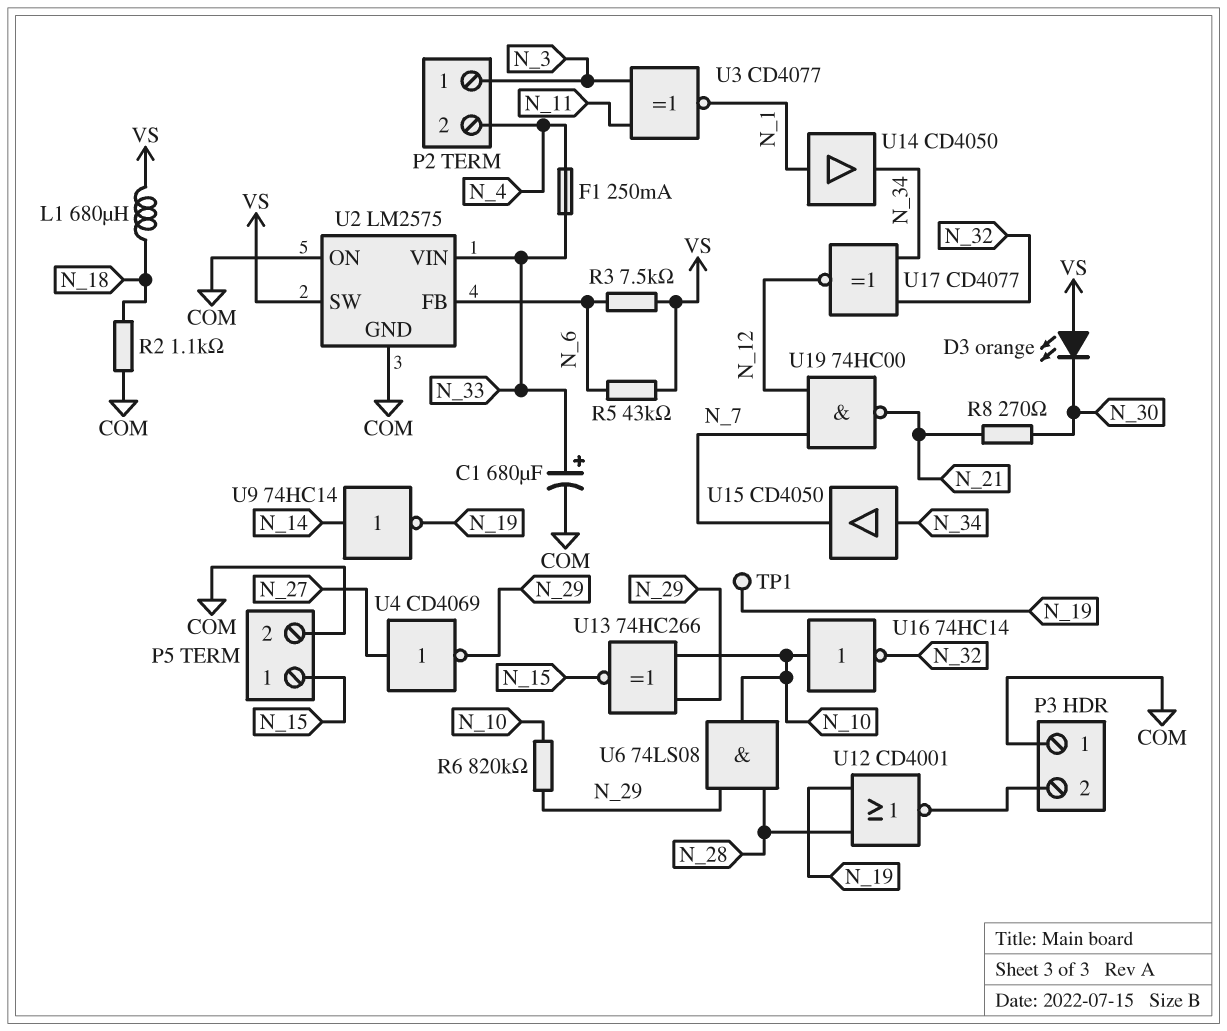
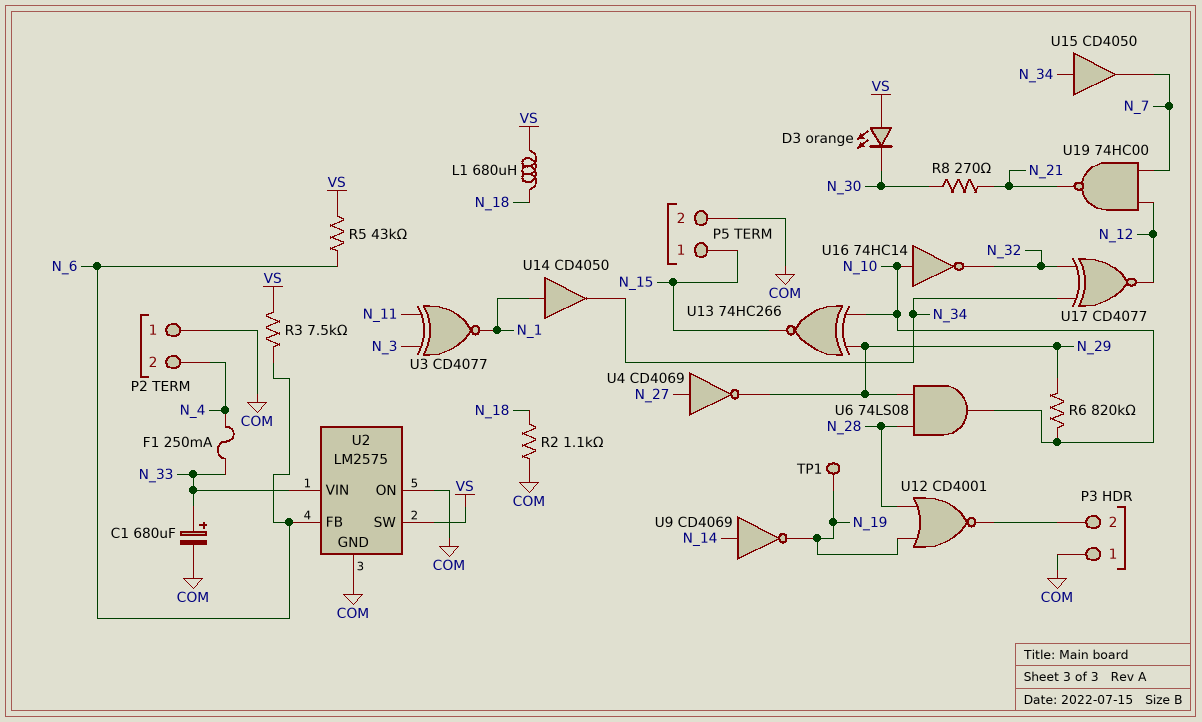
P2 pin 1: N_3 -> COM
U9: NOT 74HC14 (in N_14, out N_19) -> NOT CD4069 (in N_14, out N_19)

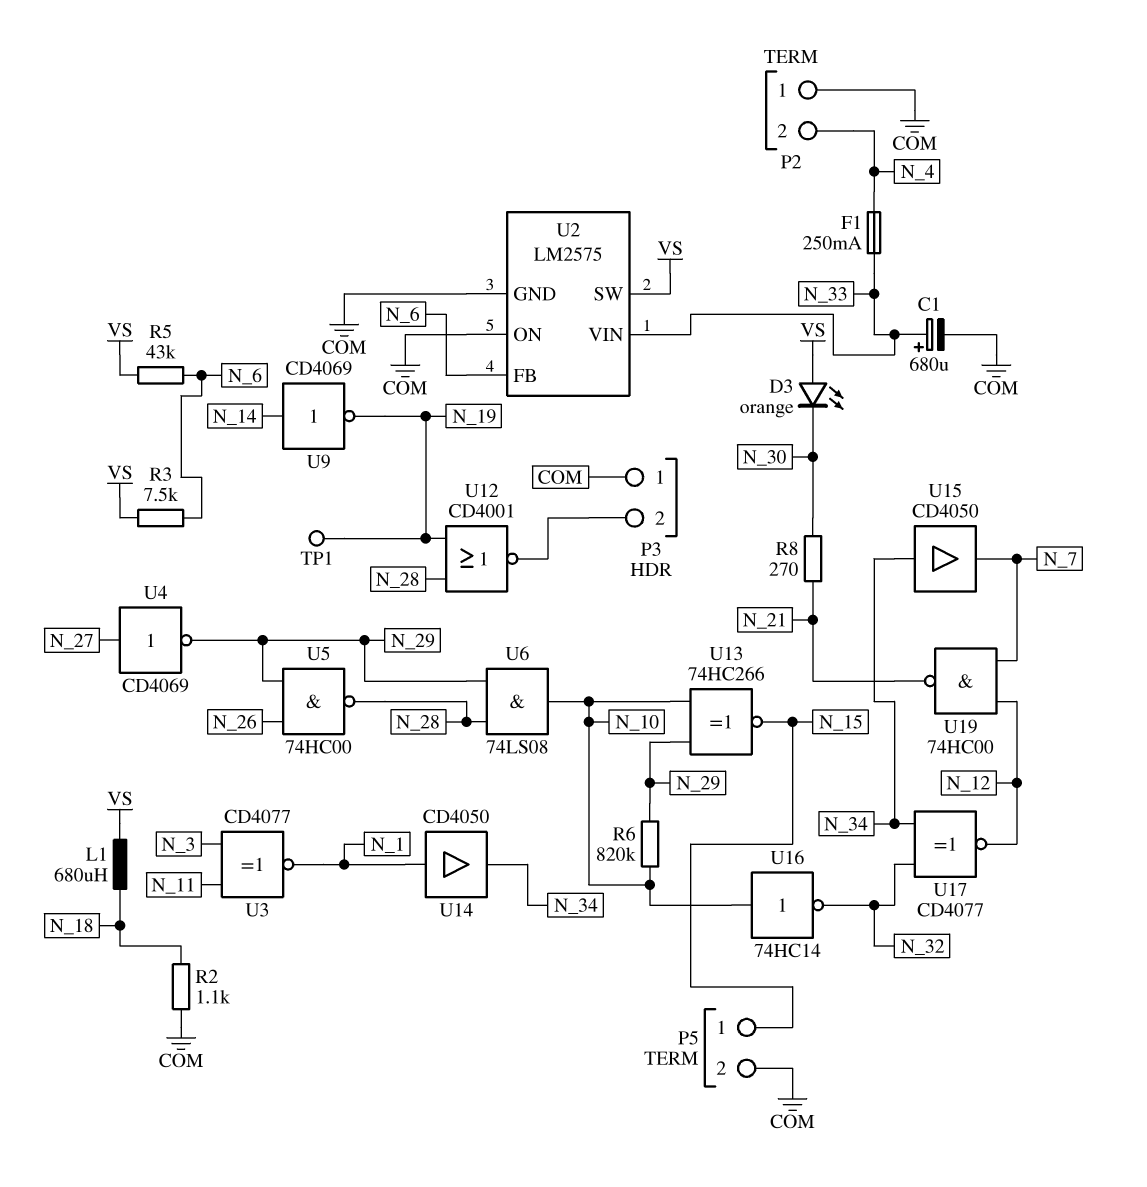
U5: none -> NAND 74HC00 (in N_26, in N_29, out N_28)

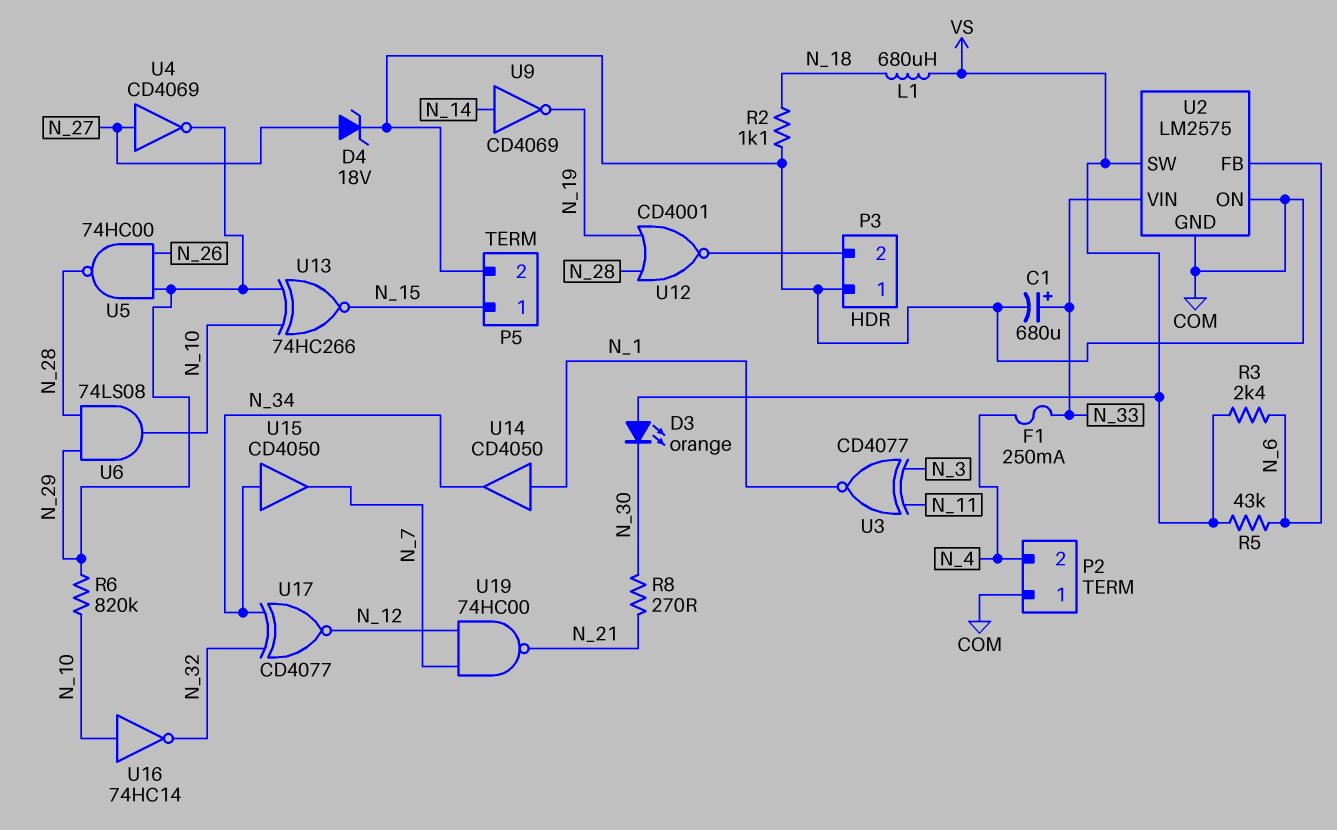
D4: none -> zener 18V (A N_27, K COM)
R3: 7.5k (N_6, VS) -> 2.4k (N_6, VS)
TP1: test point (N_19) -> none

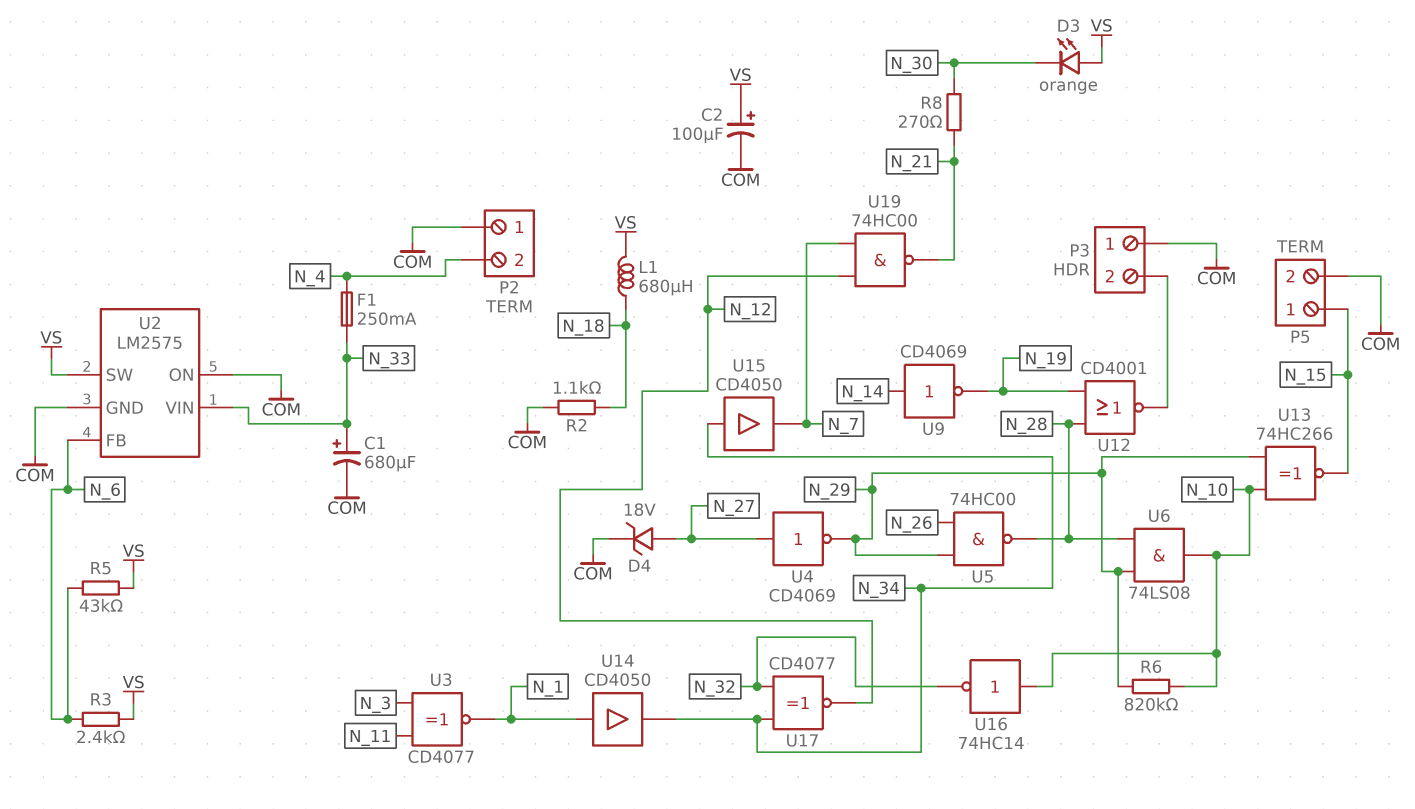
C2: none -> 100uF (plus VS, minus COM)

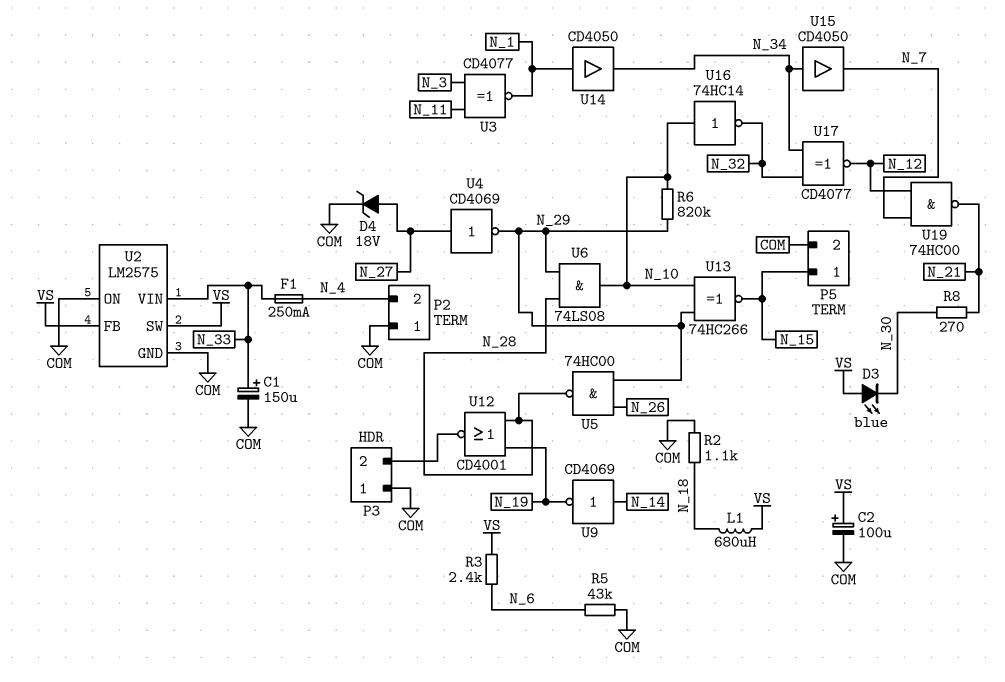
C1: 680uF (plus N_33, minus COM) -> 150uF (plus N_33, minus COM)
D3: LED orange (A VS, K N_30) -> LED blue (A VS, K N_30)
R5: 43k (N_6, VS) -> 43k (COM, N_6)
U2 pin FB: N_6 -> VS

